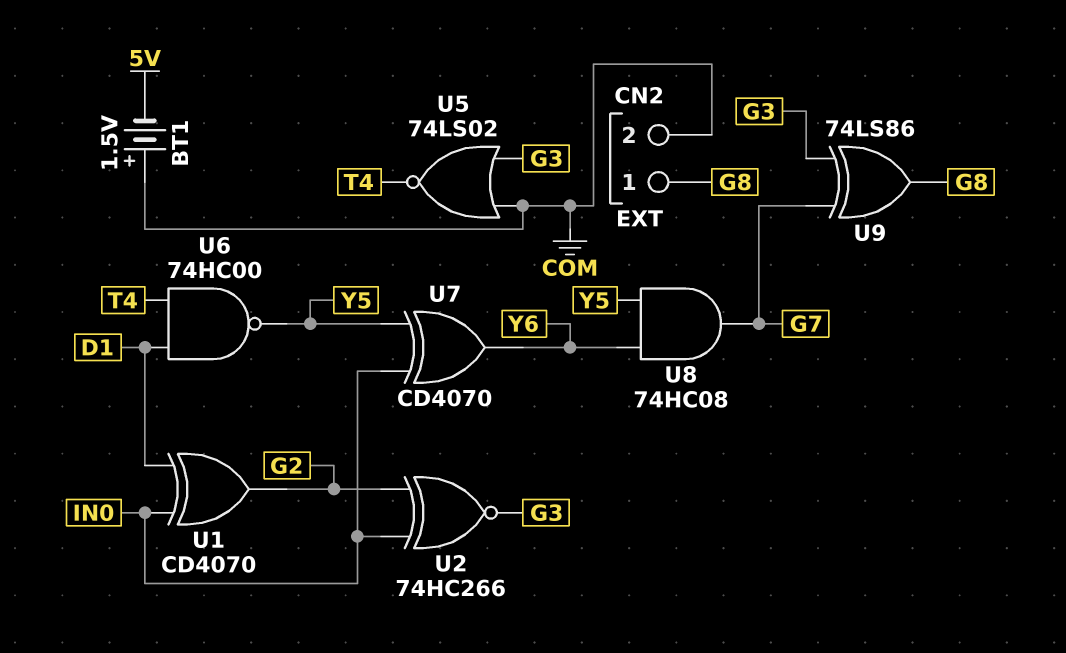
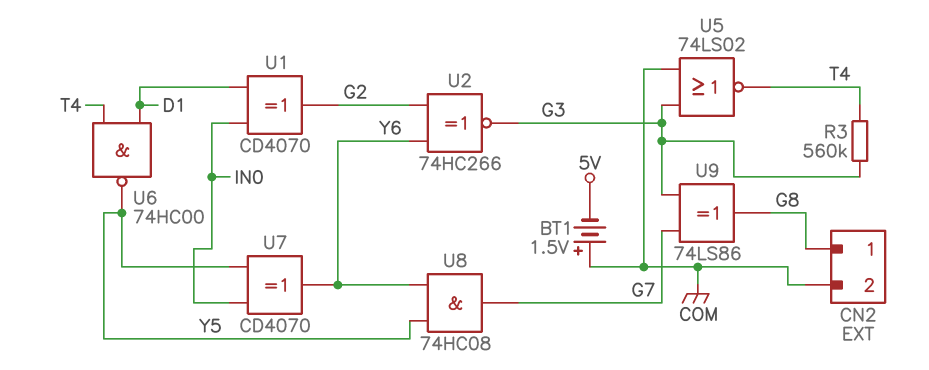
R3: none -> 560k (G3, T4)
U2: XNOR 74HC266 (in G2, in IN0, out G3) -> XNOR 74HC266 (in G2, in Y6, out G3)

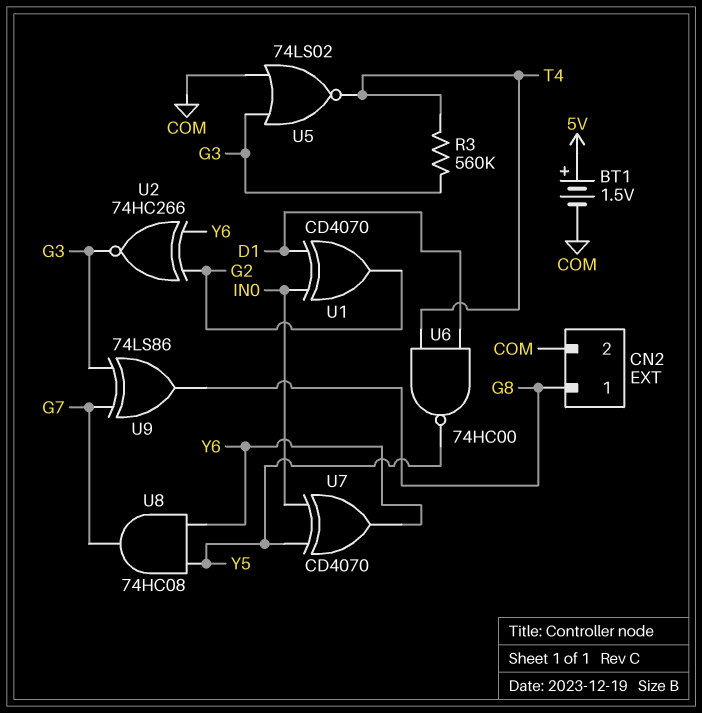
BT1: 1.5V (plus COM, minus 5V) -> 1.5V (plus 5V, minus COM)

